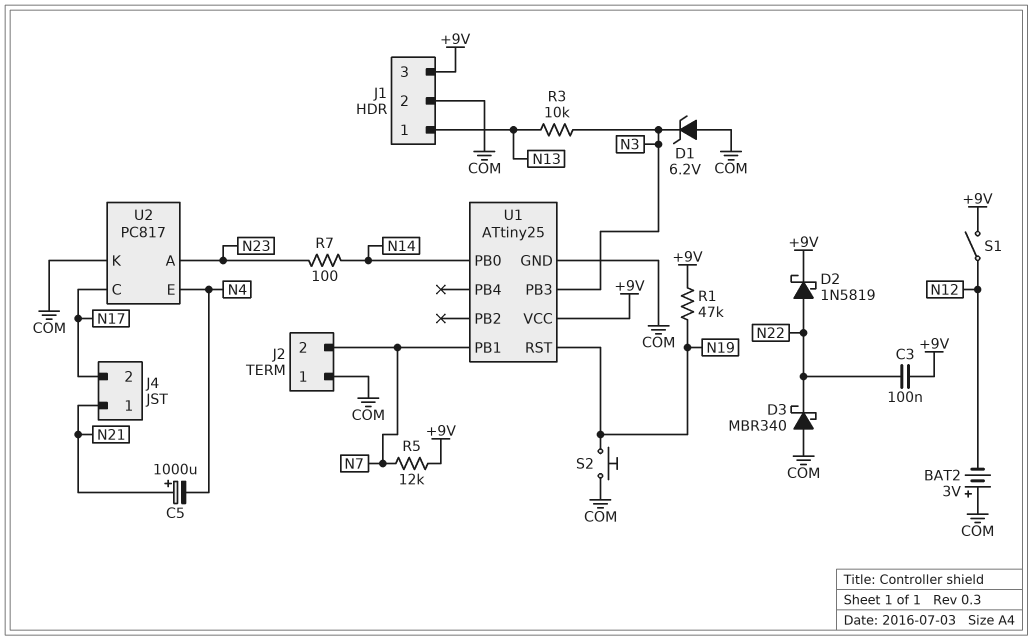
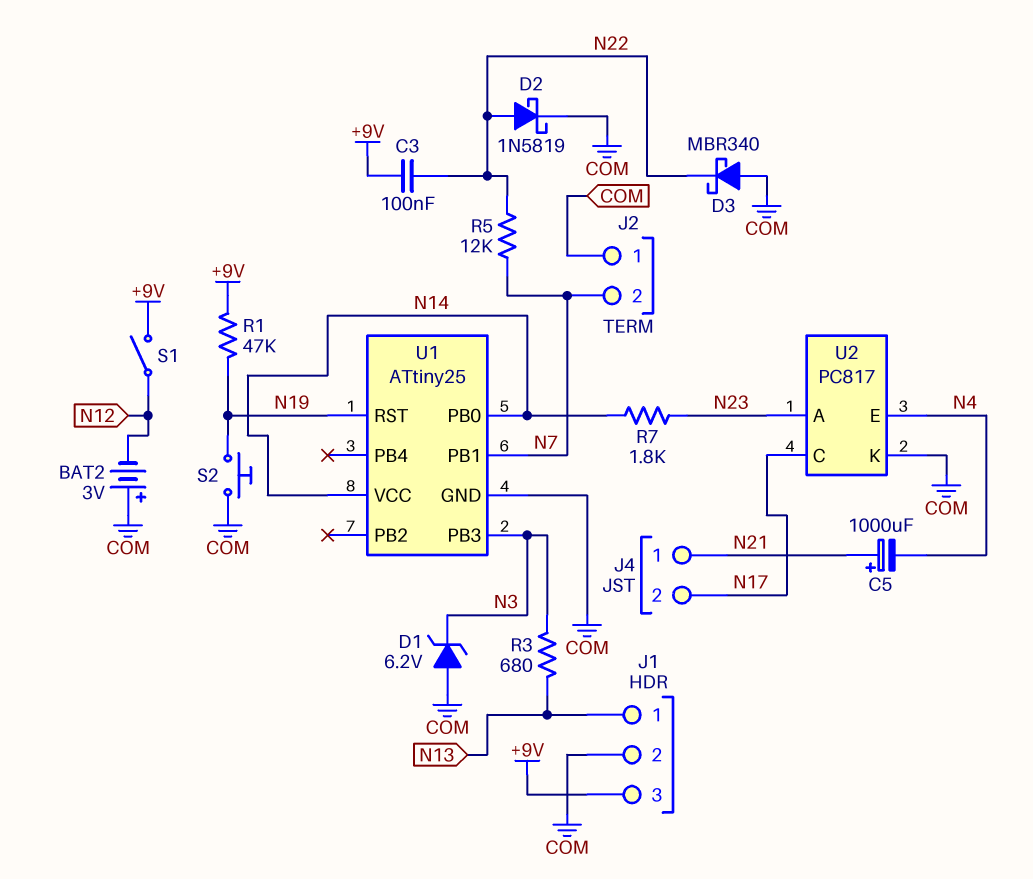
D2: schottky 1N5819 (A N22, K +9V) -> schottky 1N5819 (A N22, K COM)
R3: 10k (N3, N13) -> 680 (N3, N13)
R5: 12k (+9V, N7) -> 12k (N7, N22)
R7: 100 (N14, N23) -> 1.8k (N14, N23)
U1 pin VCC: +9V -> N14

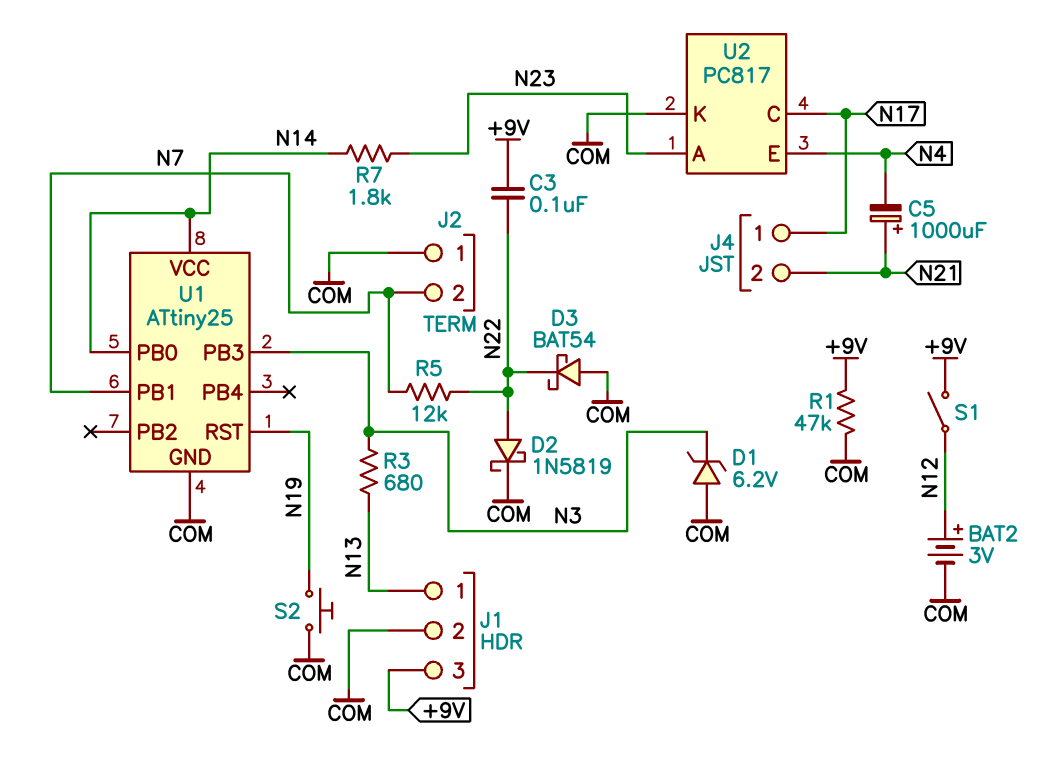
BAT2: 3V (plus COM, minus N12) -> 3V (plus N12, minus COM)
D3: schottky MBR340 (A COM, K N22) -> schottky BAT54 (A COM, K N22)
J4 pin 1: N21 -> N17
J4 pin 2: N17 -> N21
R1: 47k (+9V, N19) -> 47k (+9V, COM)

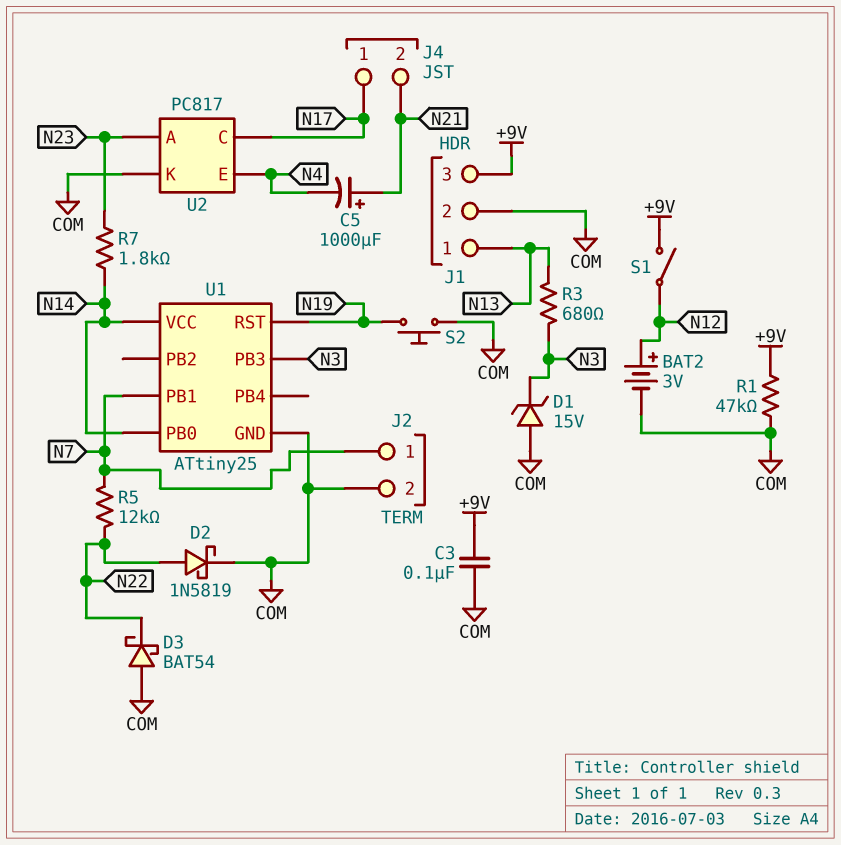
C3: 100nF (+9V, N22) -> 100nF (+9V, COM)
D1: zener 6.2V (A COM, K N3) -> zener 15V (A COM, K N3)
J2 pin 1: COM -> N7
J2 pin 2: N7 -> COM

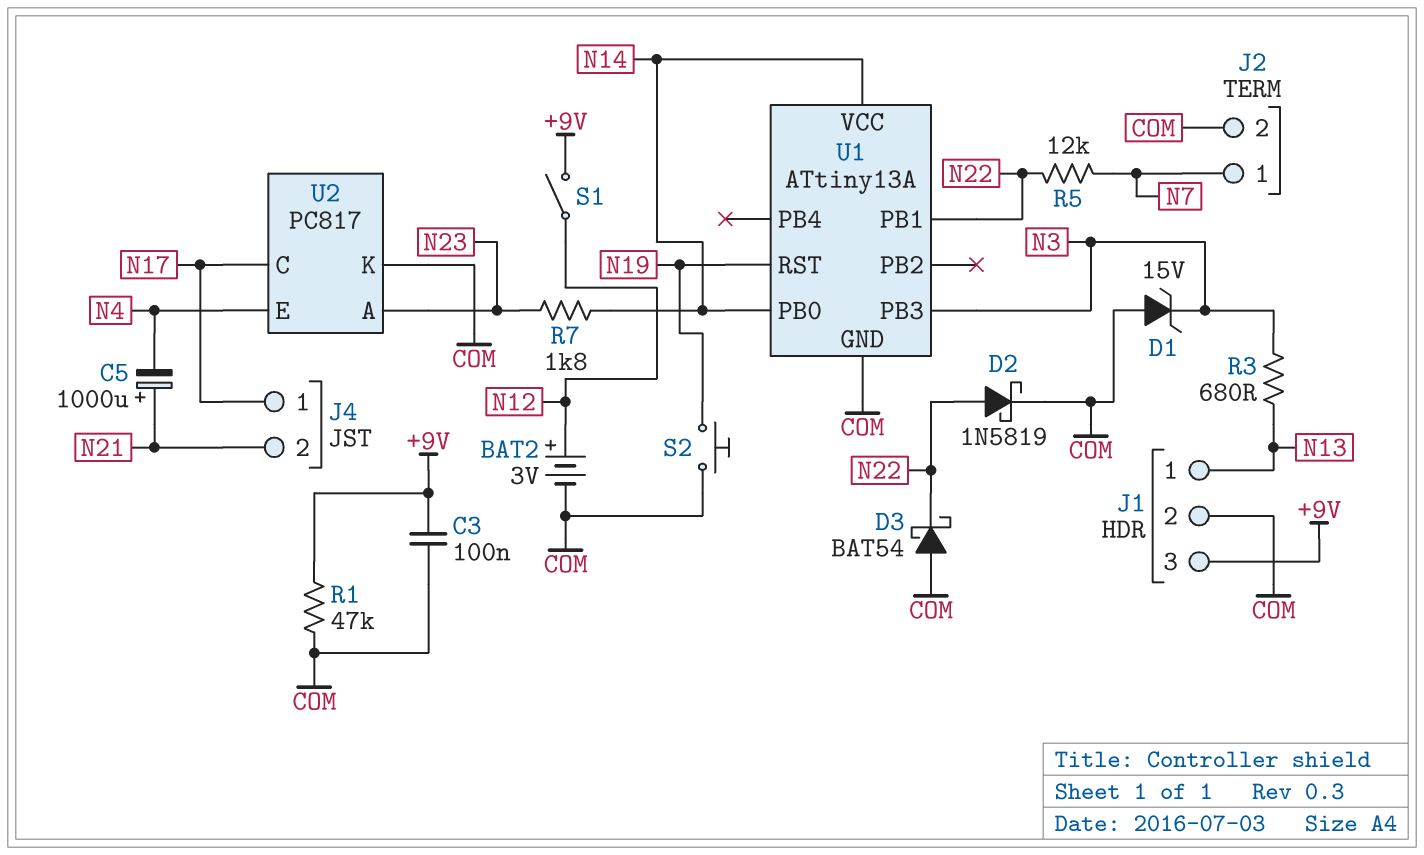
U1: ATtiny25 -> ATtiny13A
U1 pin PB1: N7 -> N22

